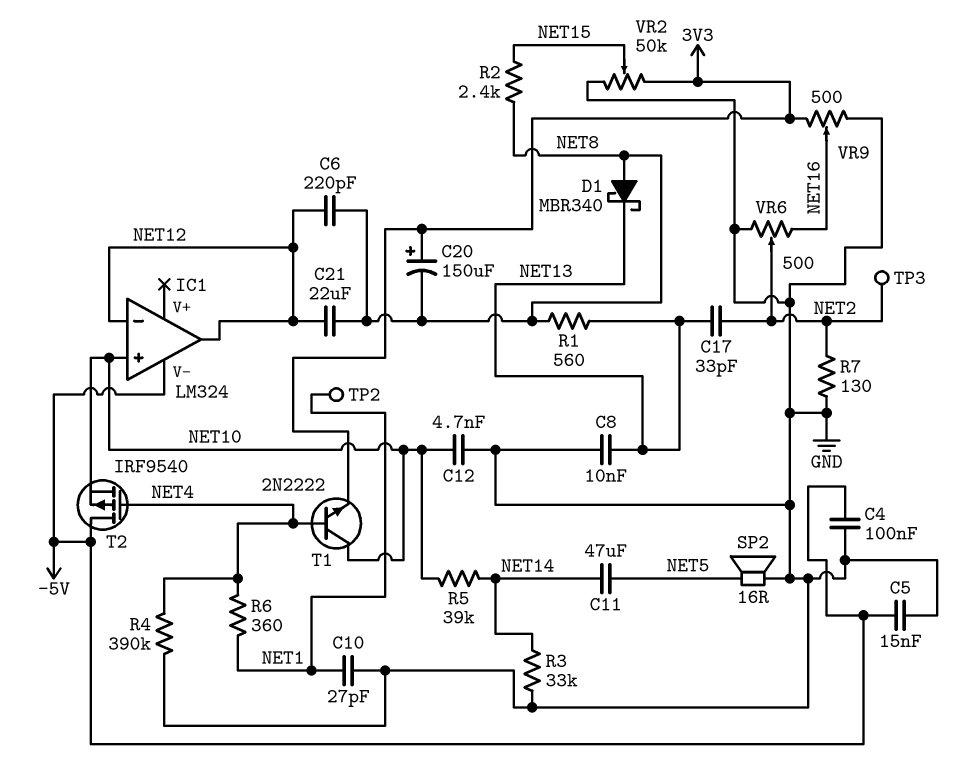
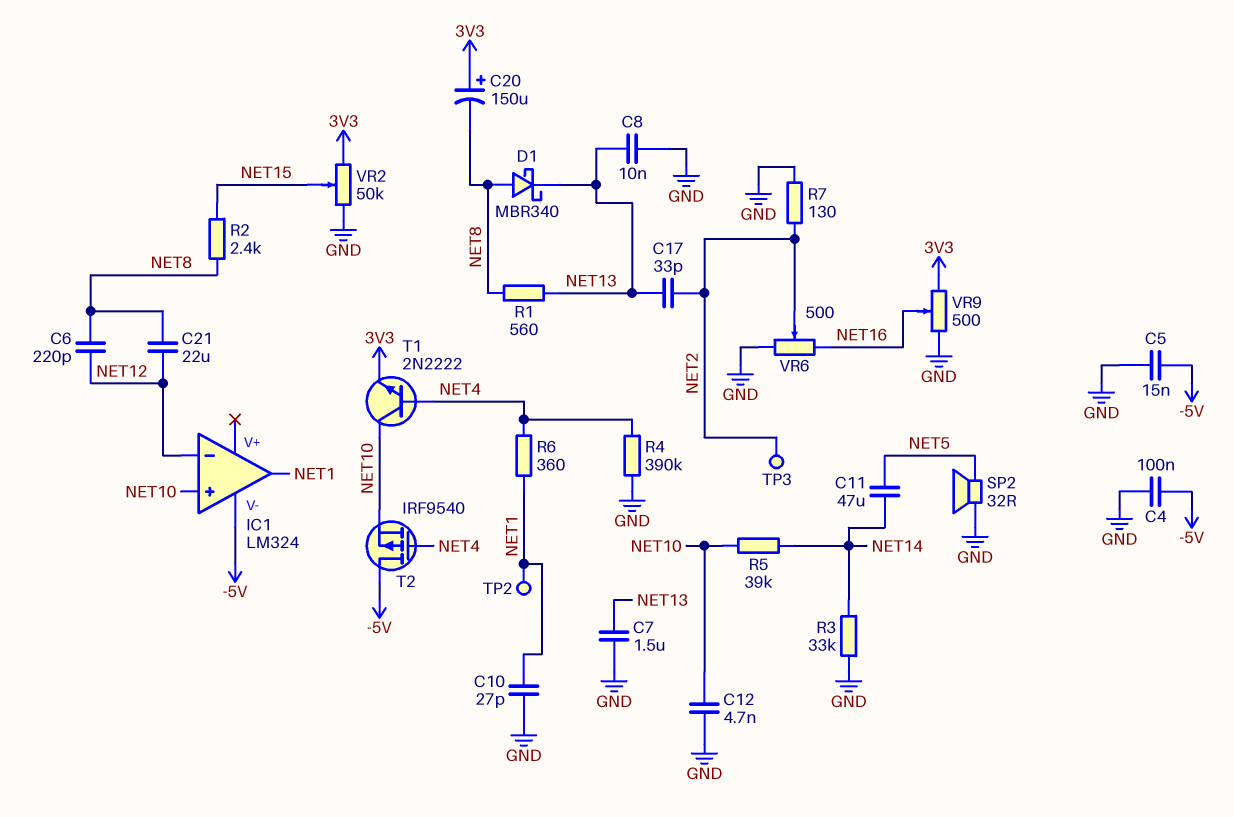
C7: none -> 1.5uF (GND, NET13)
IC1 pin out: NET12 -> NET1
SP2: speaker 16R (GND, NET5) -> speaker 32R (GND, NET5)

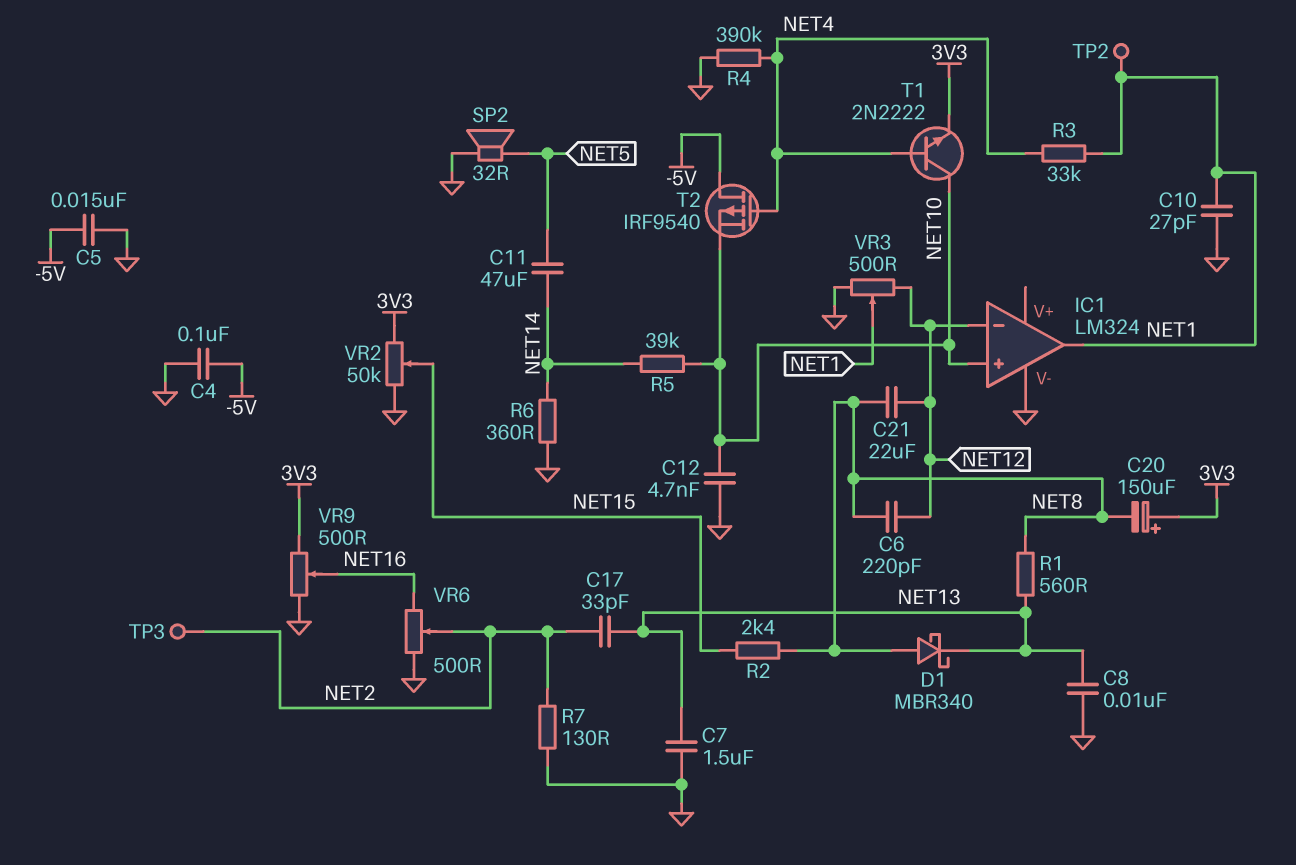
IC1 pin V-: -5V -> GND
R3: 33k (GND, NET14) -> 33k (NET1, NET4)
R6: 360 (NET1, NET4) -> 360 (GND, NET14)
VR3: none -> 500 (GND, NET12, wiper NET1)

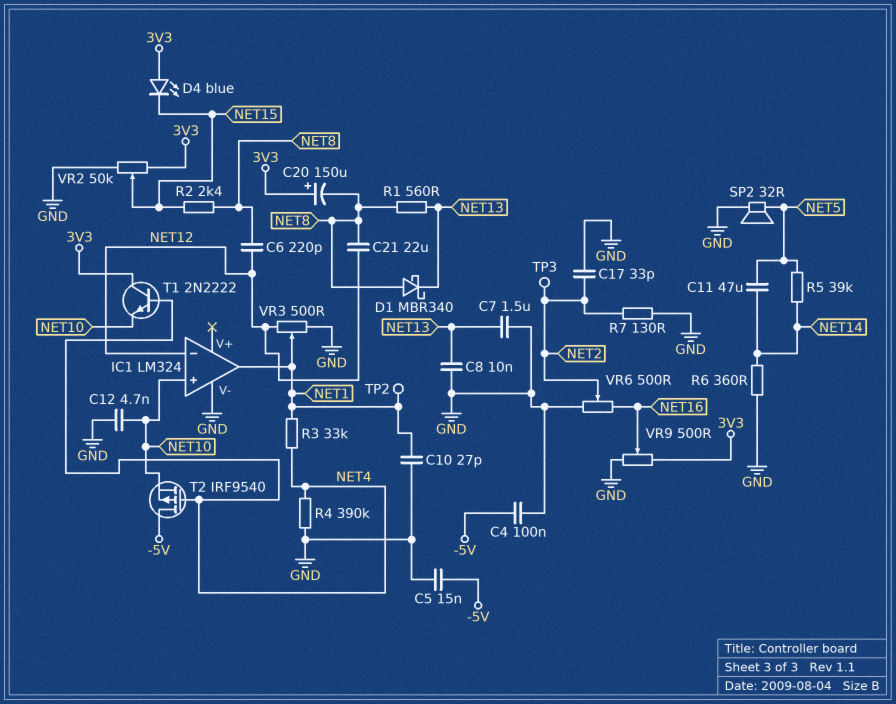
C17: 33pF (NET2, NET13) -> 33pF (GND, NET2)
D4: none -> LED blue (A 3V3, K NET15)
R5: 39k (NET10, NET14) -> 39k (NET5, NET14)
T1: NPN 2N2222 (B NET4, C NET10, E 3V3) -> NPN 2N2222 (B NET4, C 3V3, E NET10)

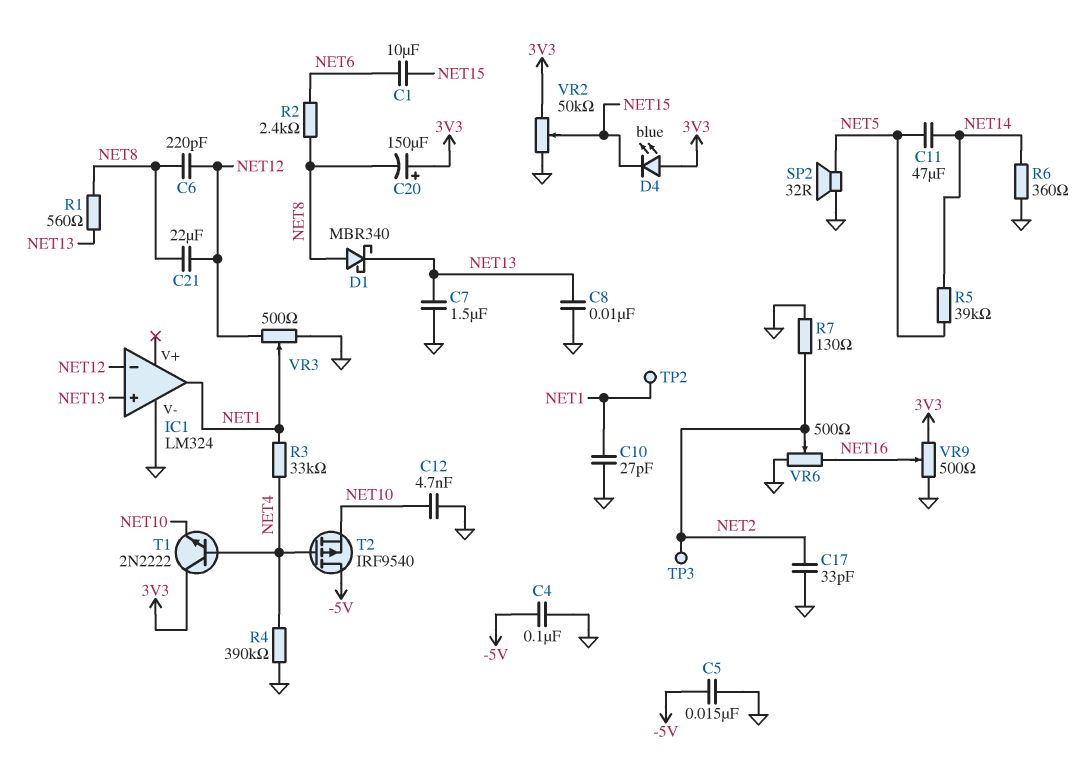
C1: none -> 10uF (NET6, NET15)
IC1 pin in+: NET10 -> NET13
R2: 2.4k (NET8, NET15) -> 2.4k (NET6, NET8)

